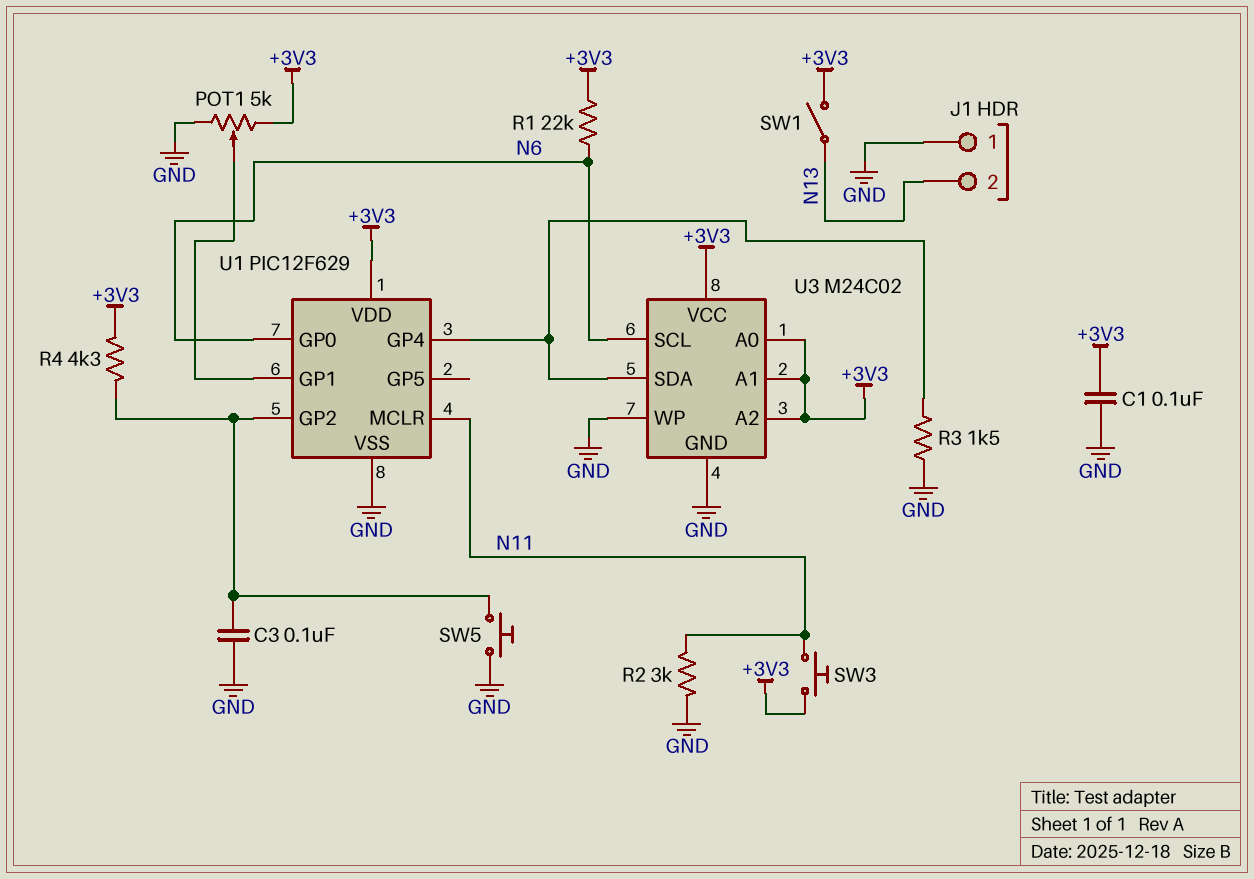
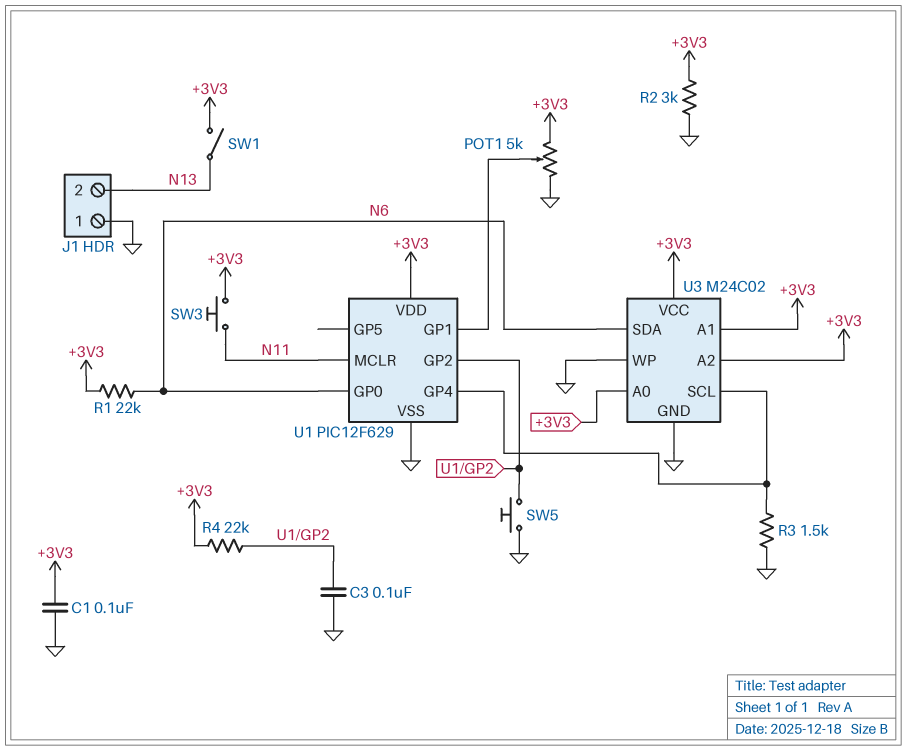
R2: 3k (GND, N11) -> 3k (+3V3, GND)
R4: 4.3k (+3V3, U1/GP2) -> 22k (+3V3, U1/GP2)
U3 pin SCL: N6 -> U1/GP4
U3 pin SDA: U1/GP4 -> N6

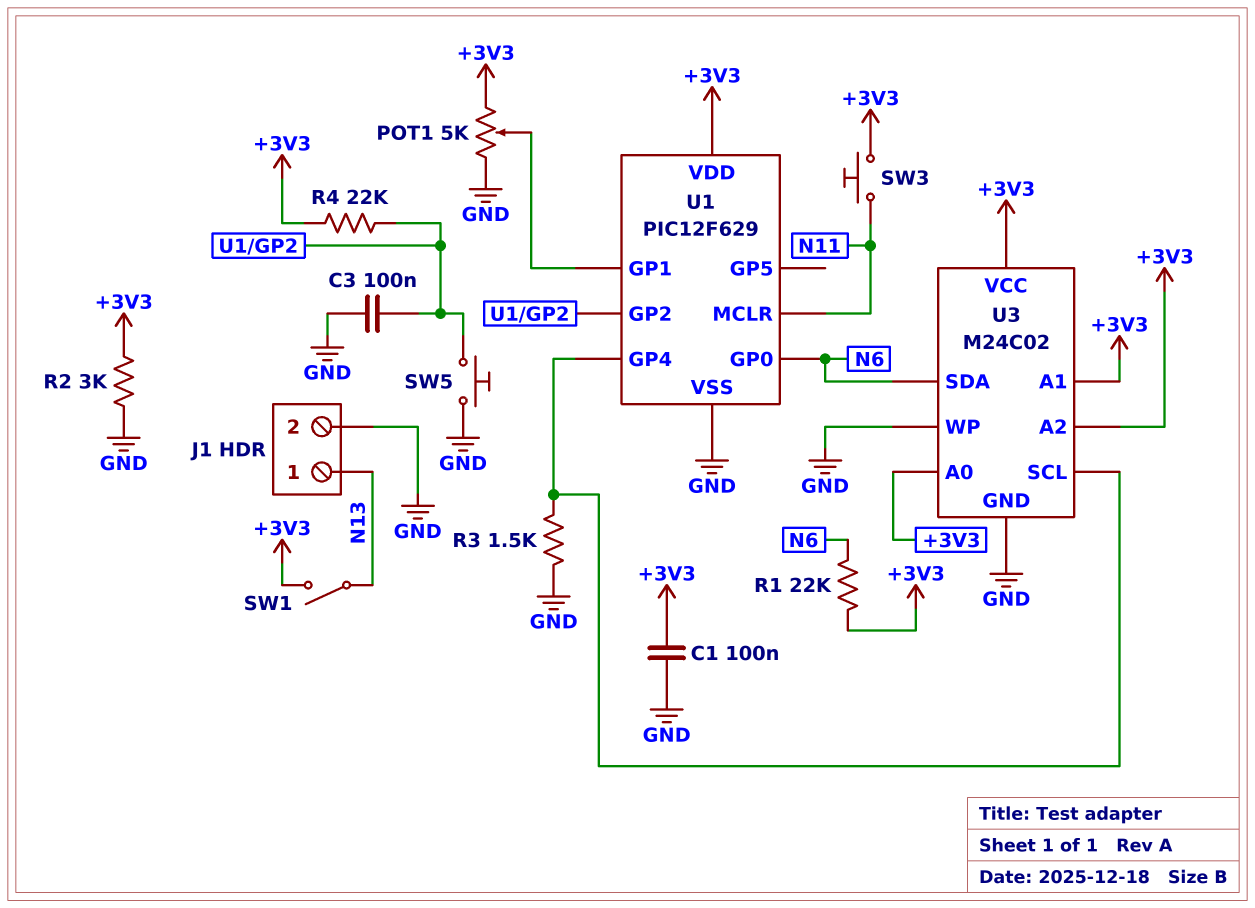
J1 pin 1: GND -> N13
J1 pin 2: N13 -> GND

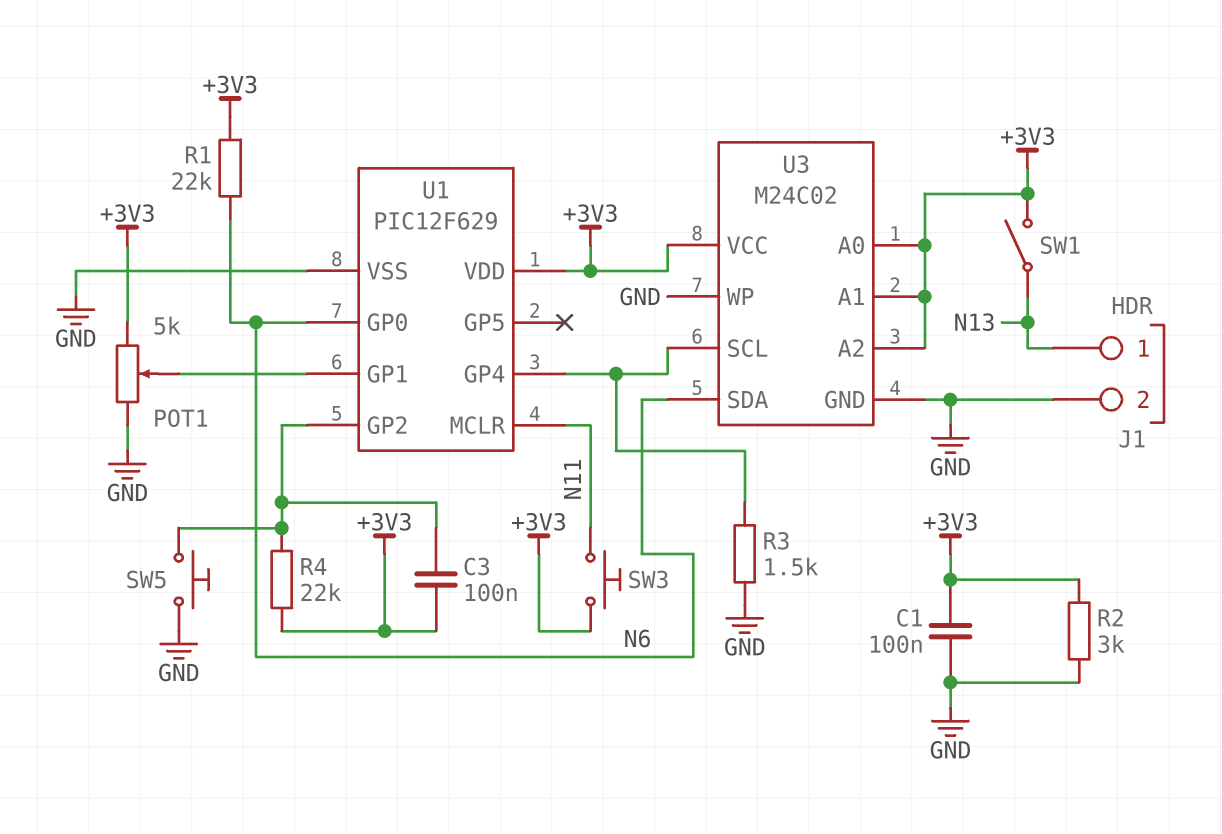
C3: 100nF (GND, U1/GP2) -> 100nF (+3V3, U1/GP2)

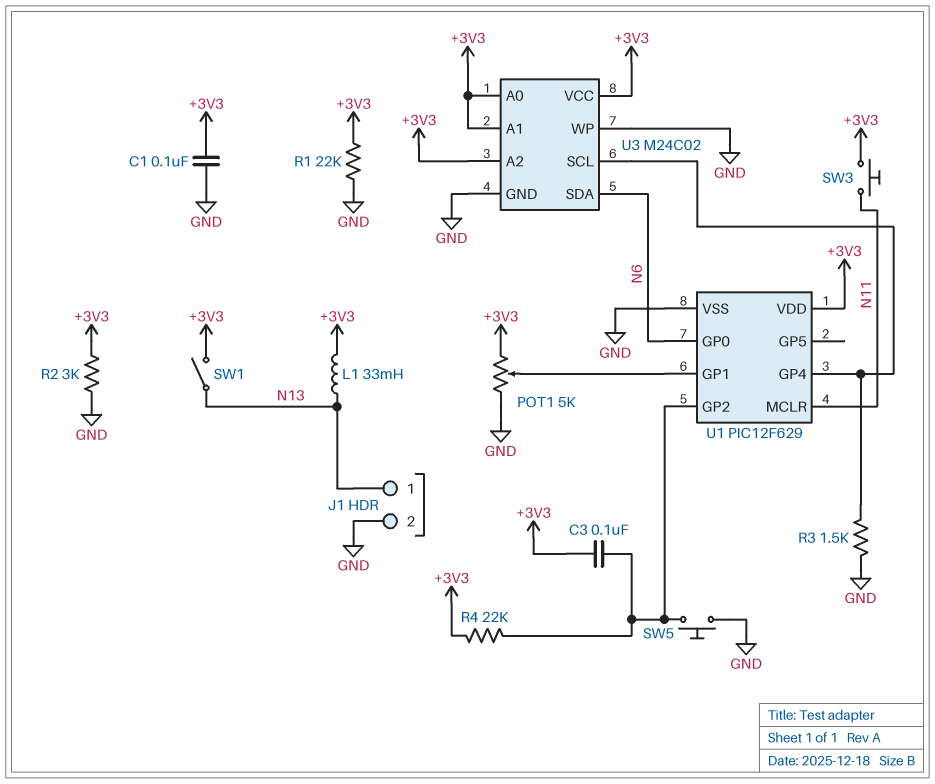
L1: none -> 33mH (+3V3, N13)
R1: 22k (+3V3, N6) -> 22k (+3V3, GND)

